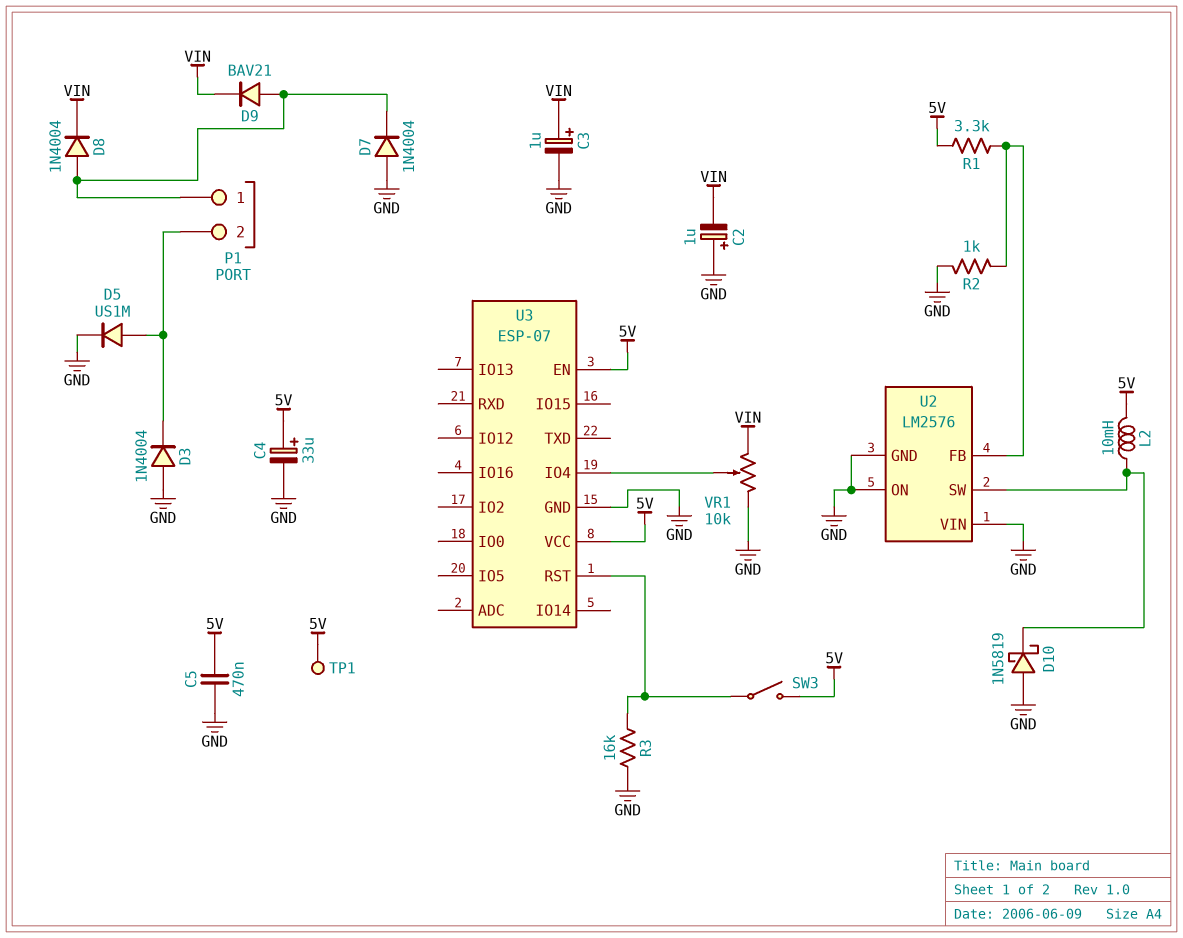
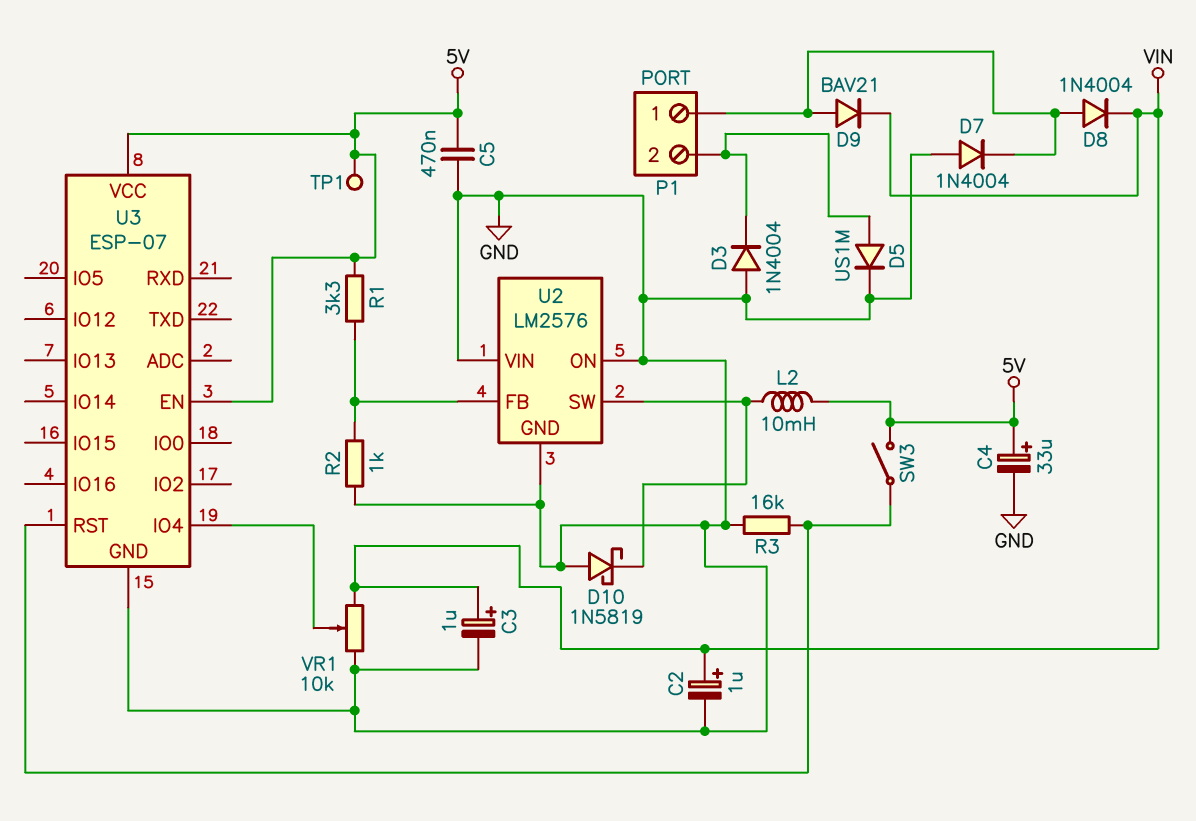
C2: 1uF (plus GND, minus VIN) -> 1uF (plus VIN, minus GND)

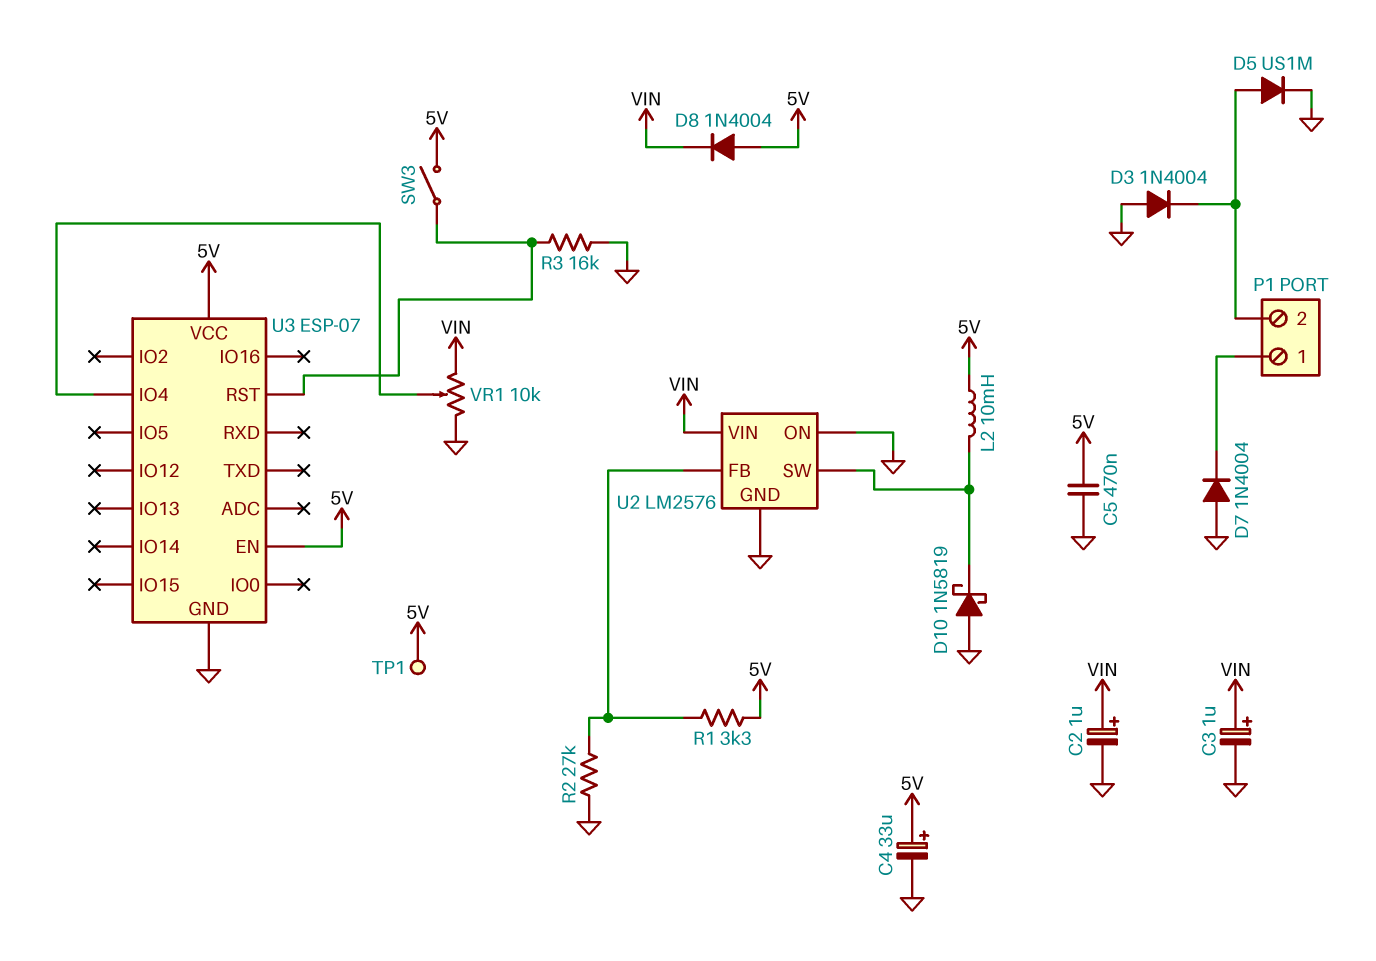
D8: diode 1N4004 (A P1/1, K VIN) -> diode 1N4004 (A 5V, K VIN)
D9: diode BAV21 (A P1/1, K VIN) -> none
R2: 1k (GND, U2/FB) -> 27k (GND, U2/FB)
U2 pin VIN: GND -> VIN

